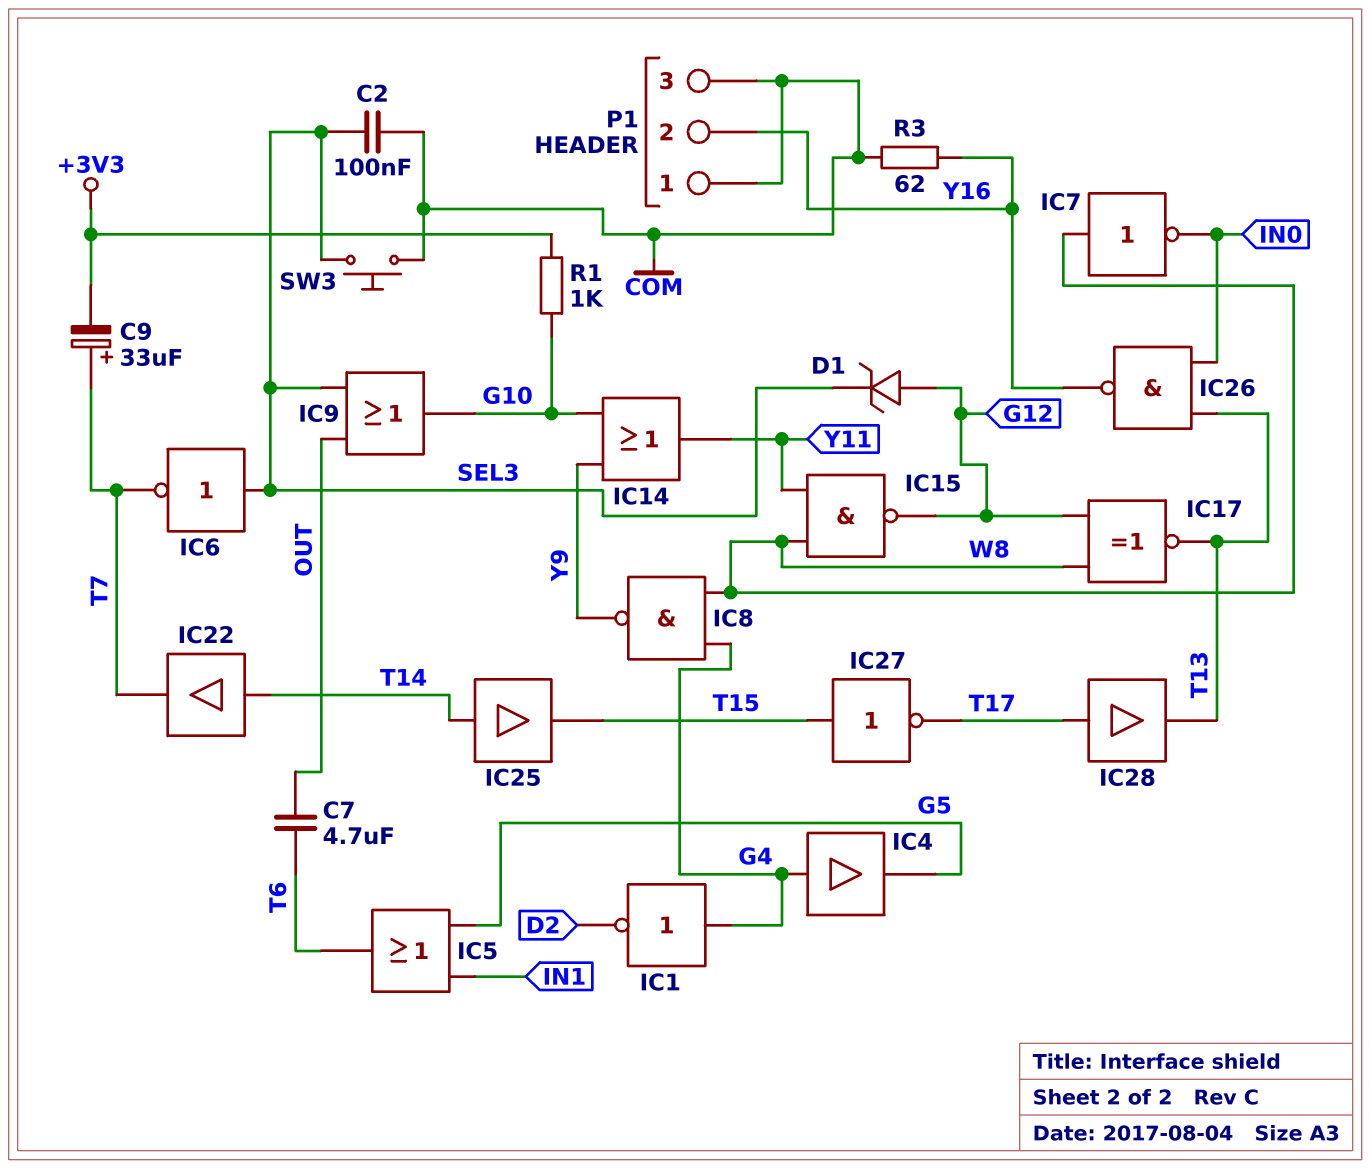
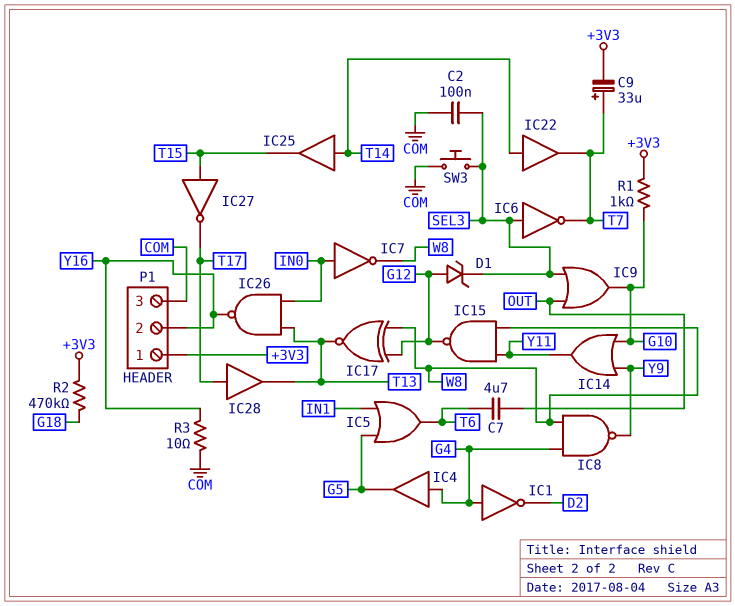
IC7: NOT (in W8, out IN0) -> NOT (in IN0, out W8)
P1 pin 1: COM -> +3V3
R2: none -> 470k (+3V3, G18)
R3: 62 (COM, Y16) -> 10 (COM, Y16)

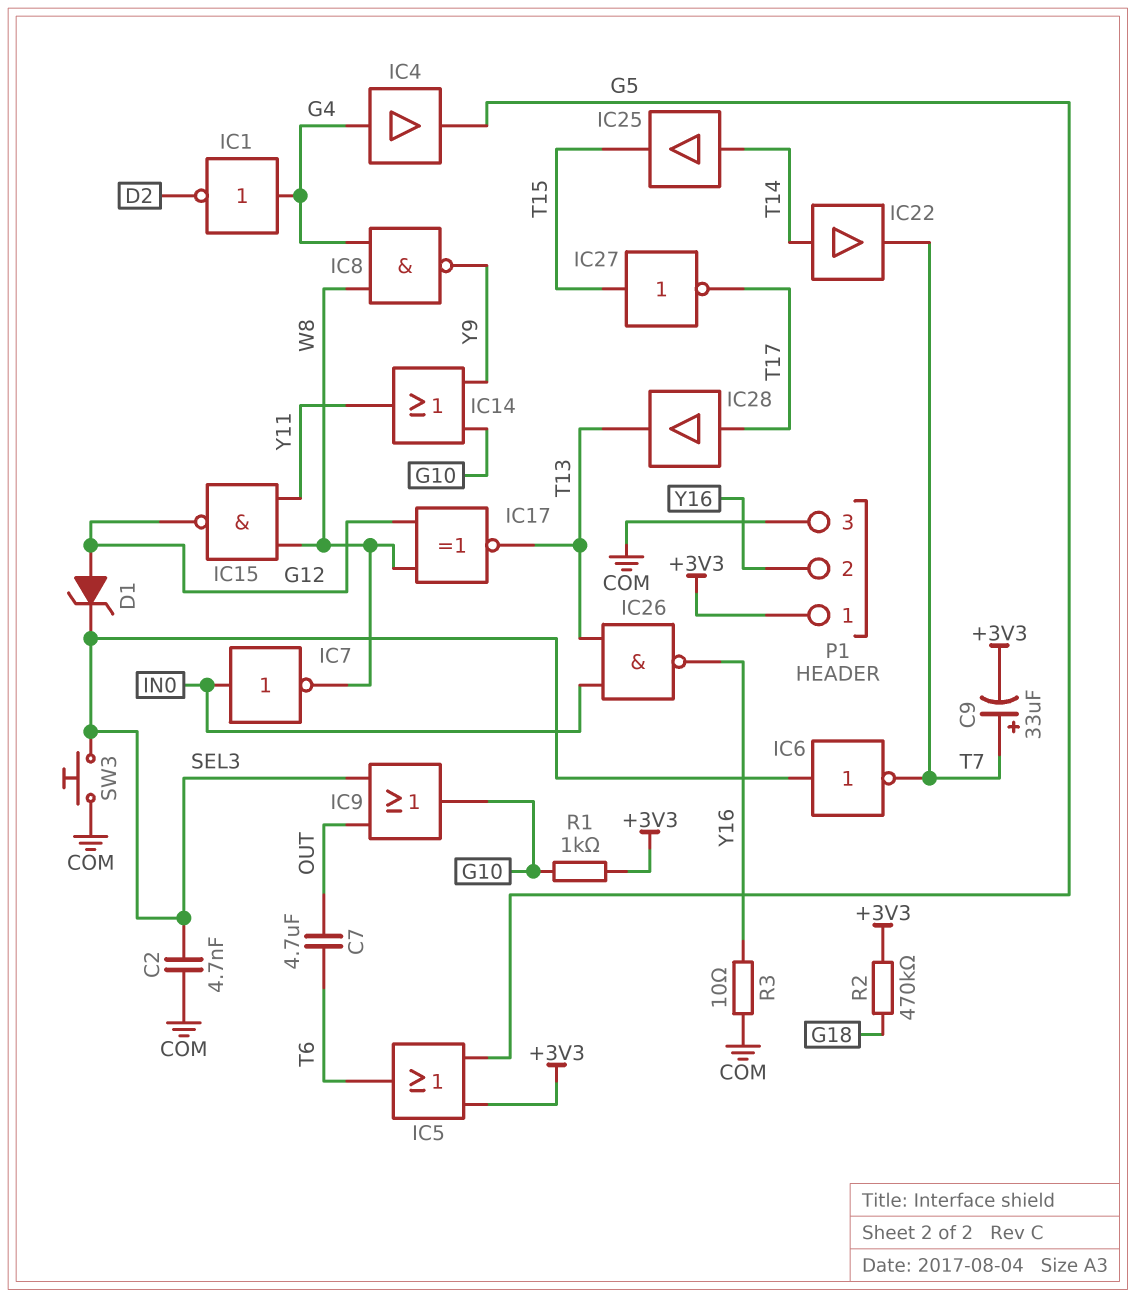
C2: 100nF (COM, SEL3) -> 4.7nF (COM, SEL3)
IC5: OR (in G5, in IN1, out T6) -> OR (in +3V3, in G5, out T6)

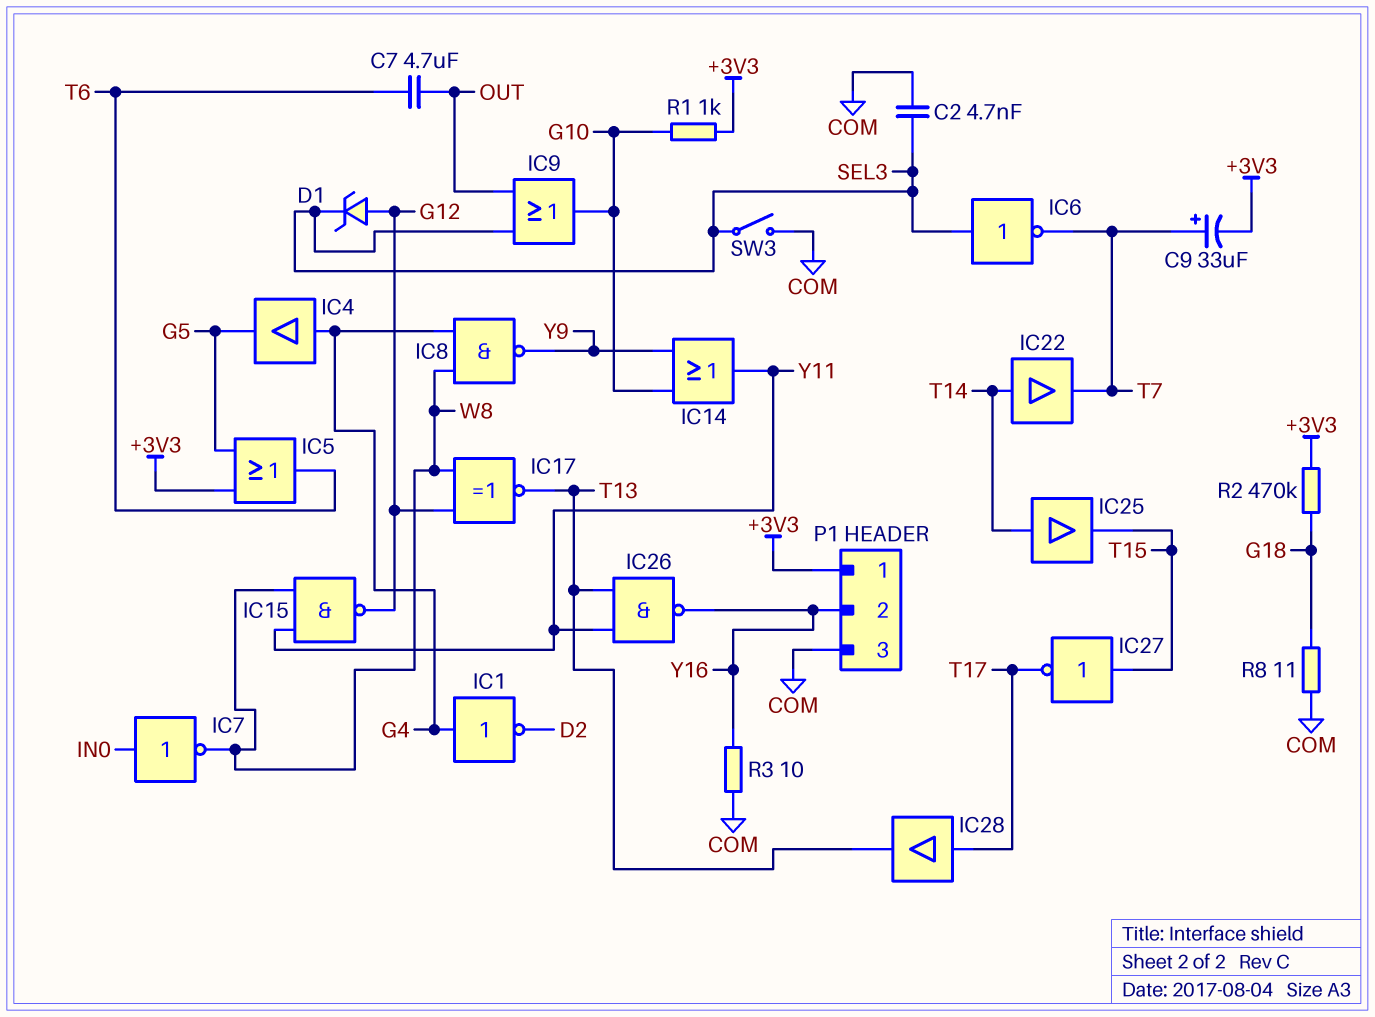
IC26: NAND (in IN0, in T13, out Y16) -> NAND (in T13, in Y11, out Y16)
R8: none -> 11 (COM, G18)
SW3: button (COM, SEL3) -> switch (COM, SEL3)

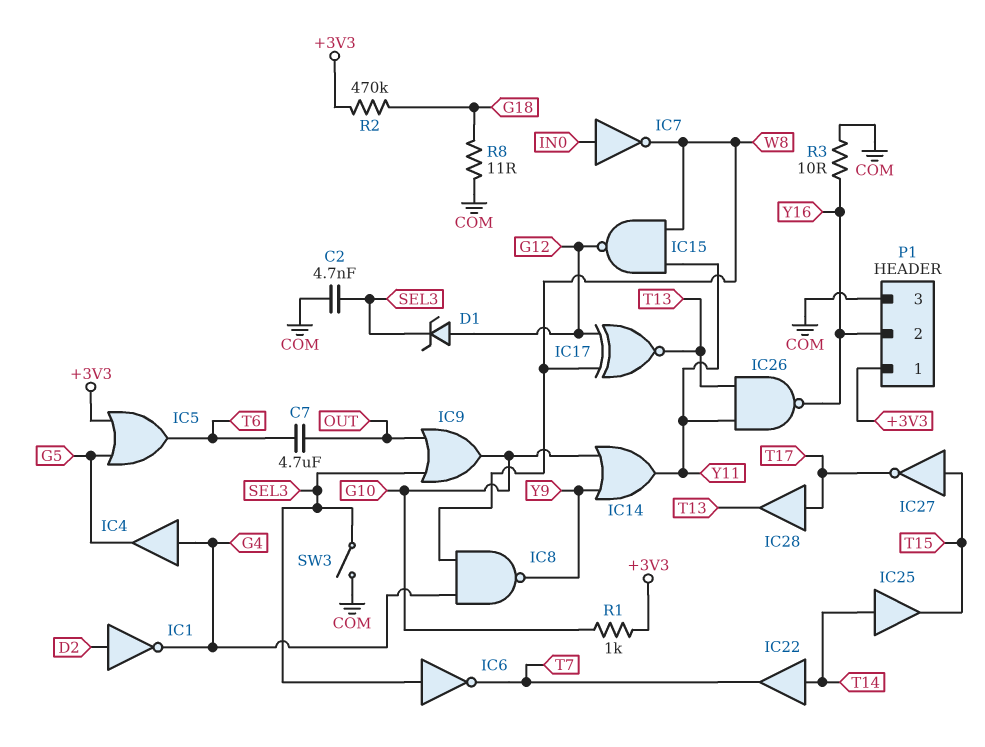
C9: 33uF (plus T7, minus +3V3) -> none
IC1: NOT (in G4, out D2) -> NOT (in D2, out G4)

